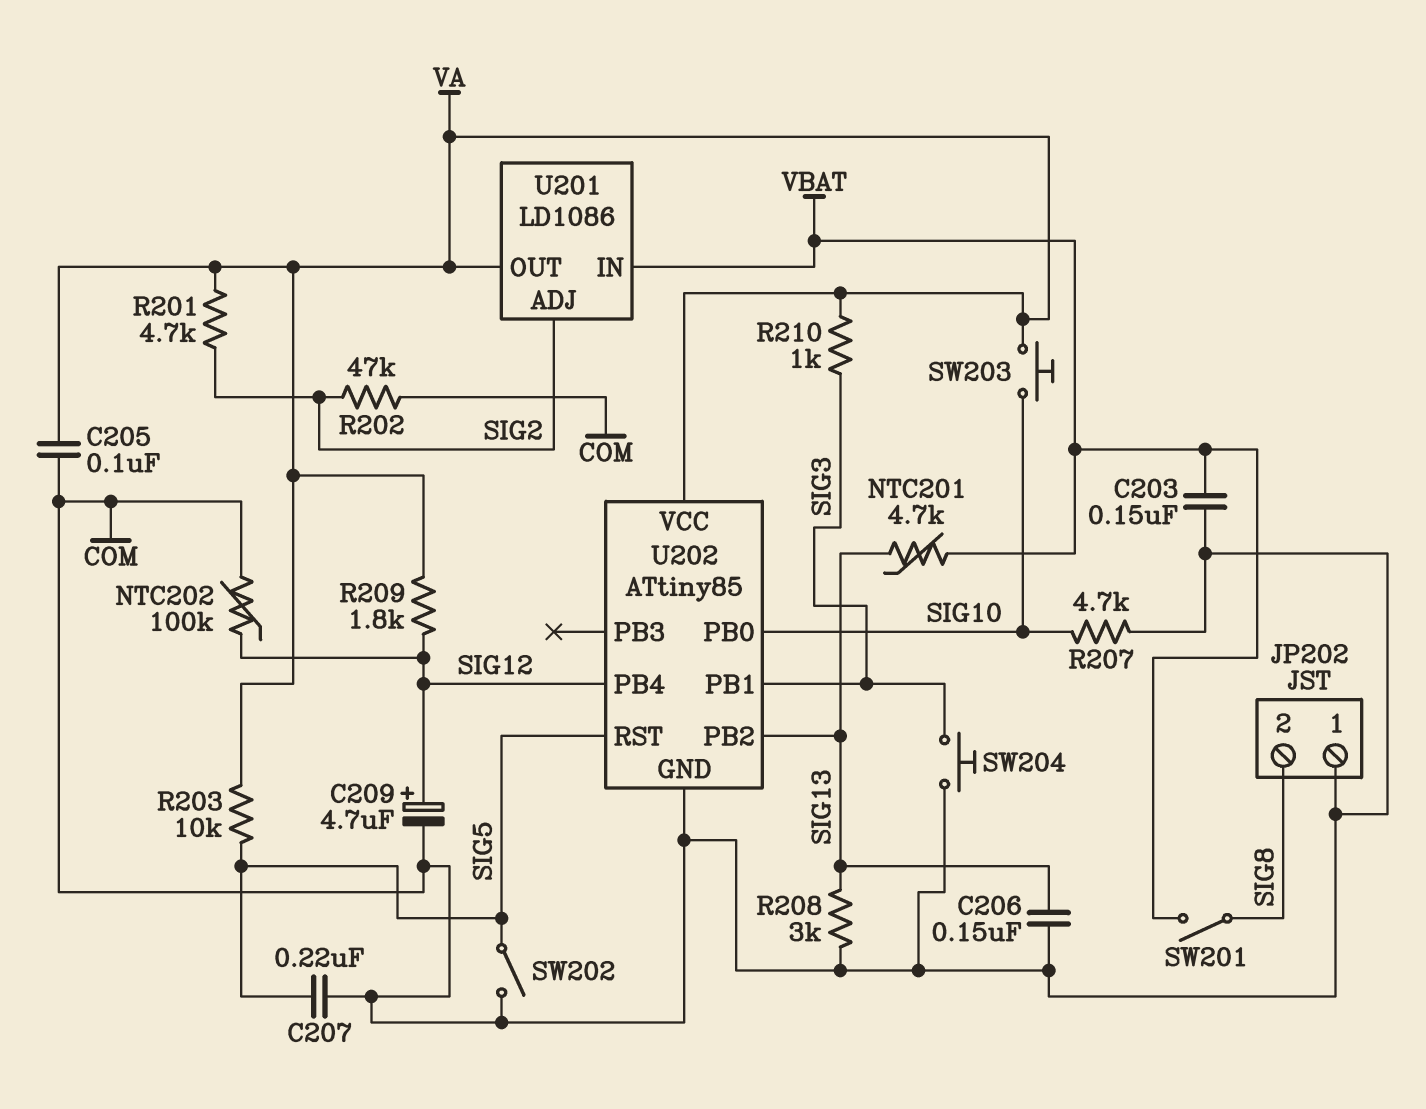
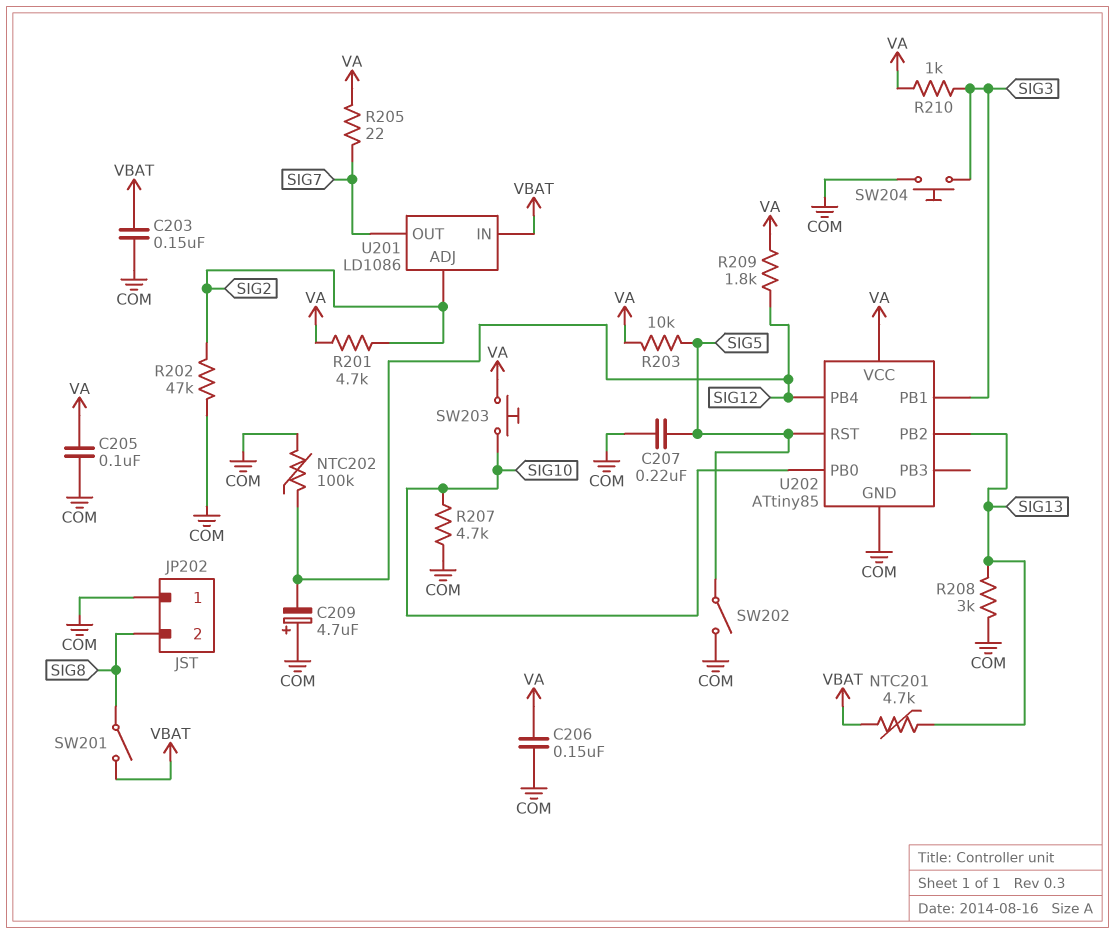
C206: 150nF (COM, SIG13) -> 150nF (COM, VA)
C209: 4.7uF (plus SIG12, minus COM) -> 4.7uF (plus COM, minus SIG12)
R205: none -> 22 (SIG7, VA)
U201 pin OUT: VA -> SIG7

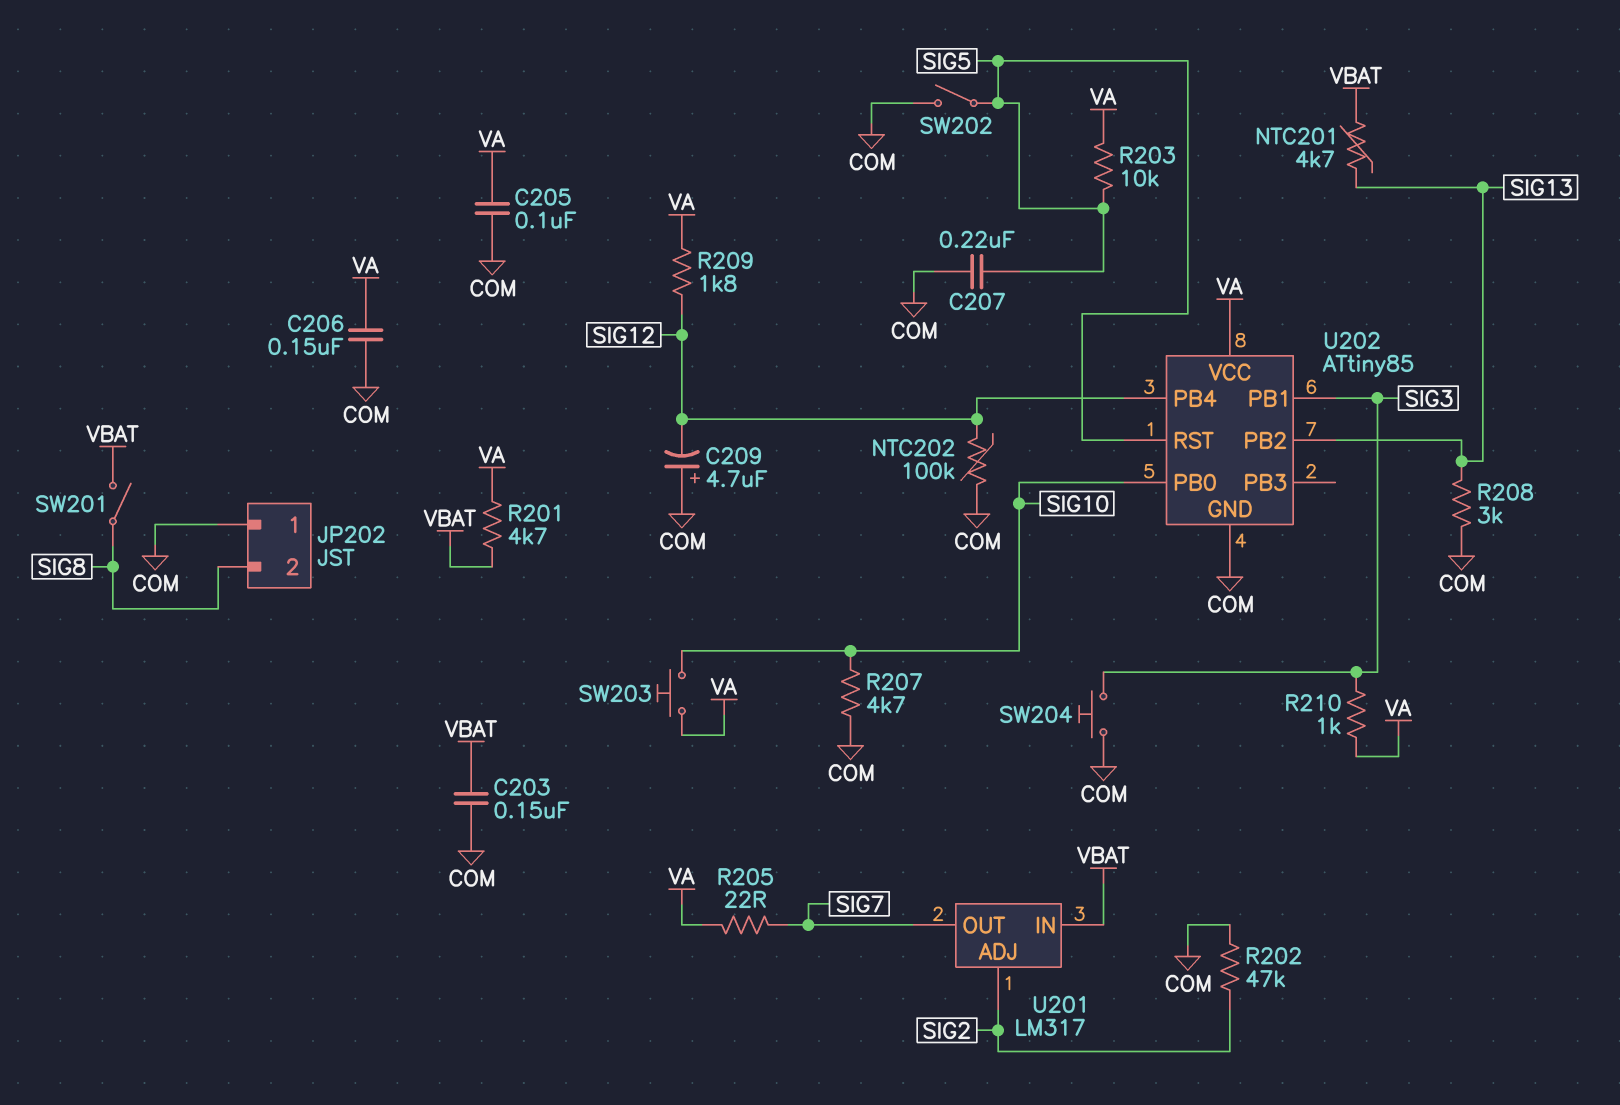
R201: 4.7k (SIG2, VA) -> 4.7k (VA, VBAT)
U201: LD1086 -> LM317

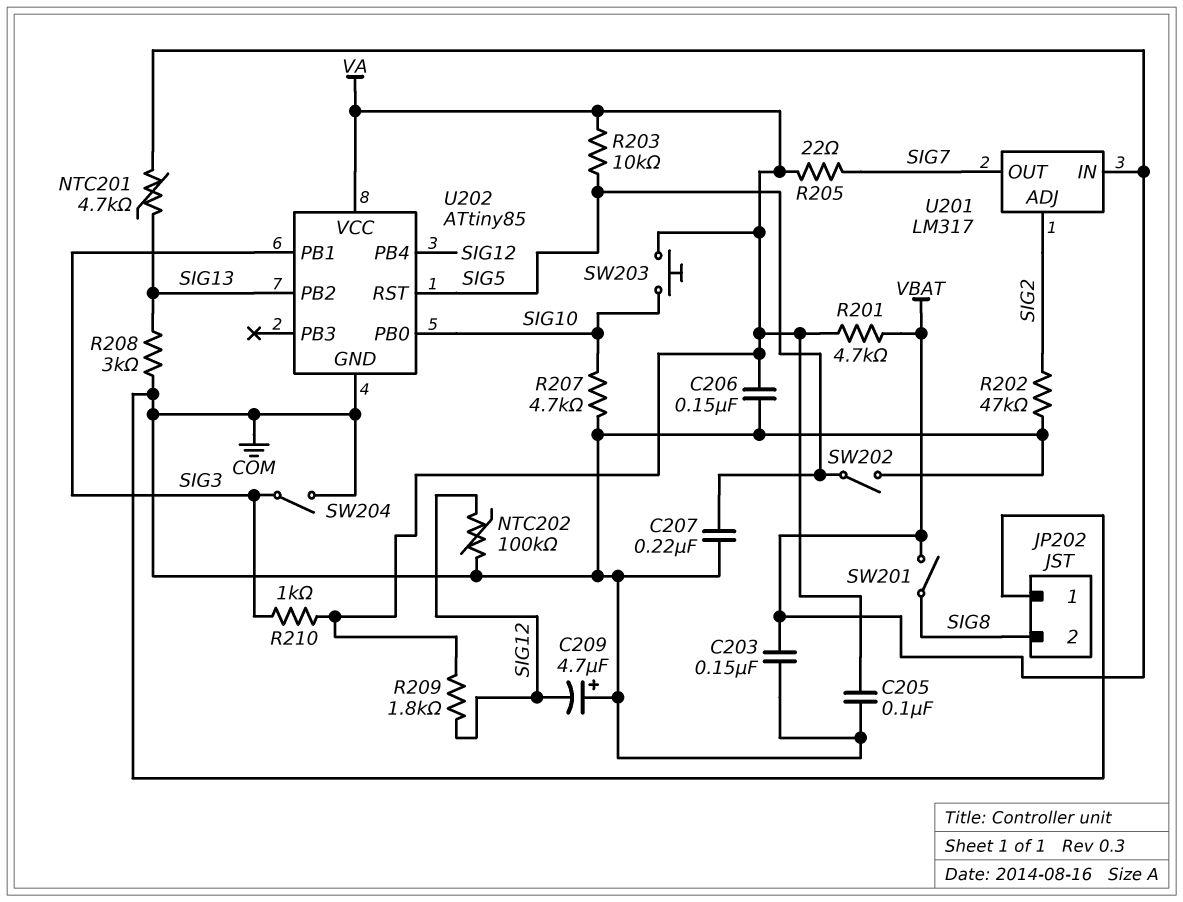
SW204: button (COM, SIG3) -> switch (COM, SIG3)

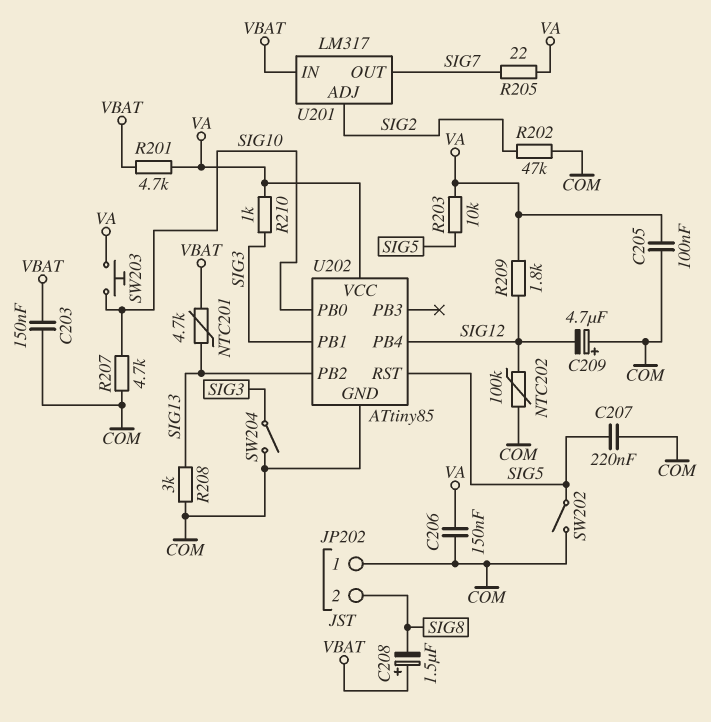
C208: none -> 1.5uF (plus VBAT, minus SIG8)
SW201: switch (SIG8, VBAT) -> none

